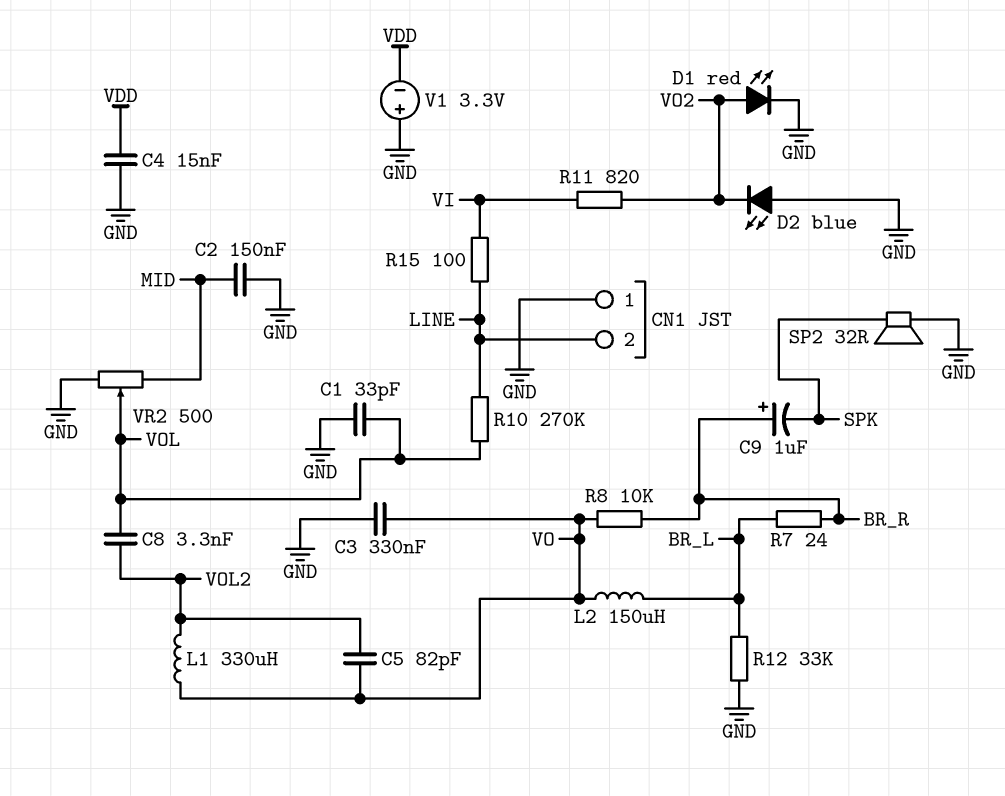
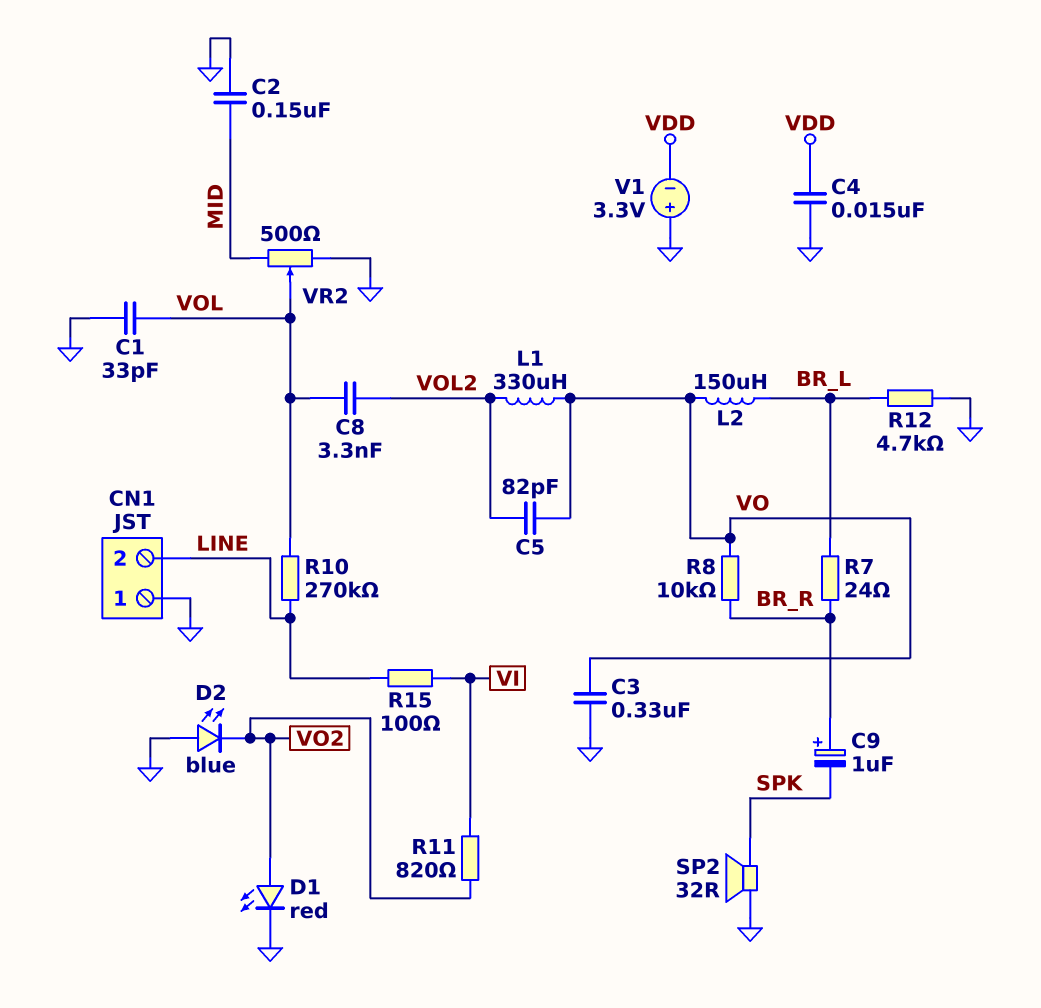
R12: 33k (BR_L, GND) -> 4.7k (BR_L, GND)

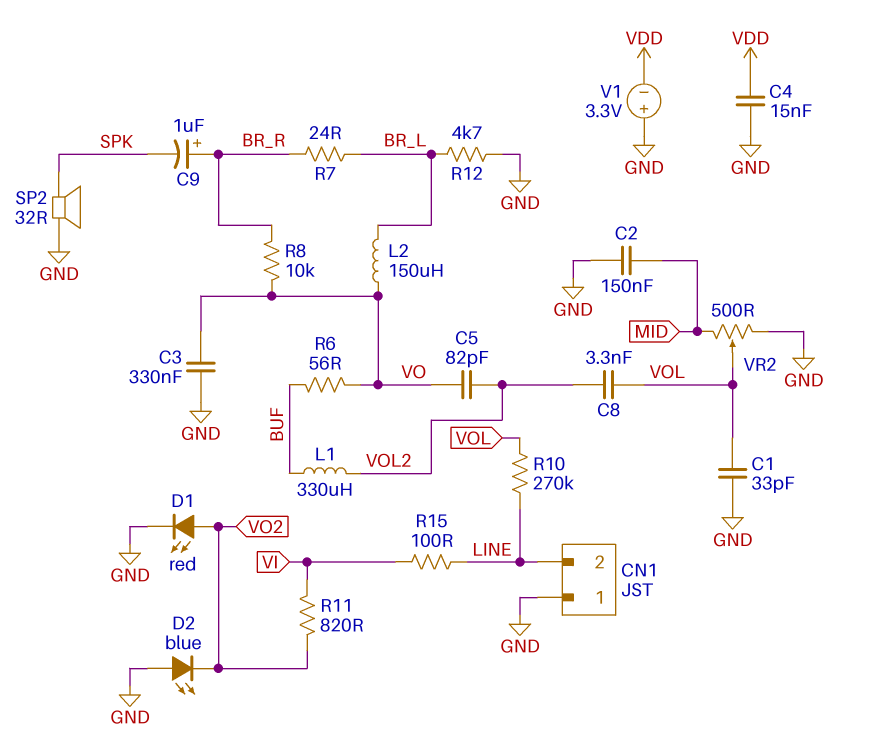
L1: 330uH (VO, VOL2) -> 330uH (BUF, VOL2)
R6: none -> 56 (BUF, VO)

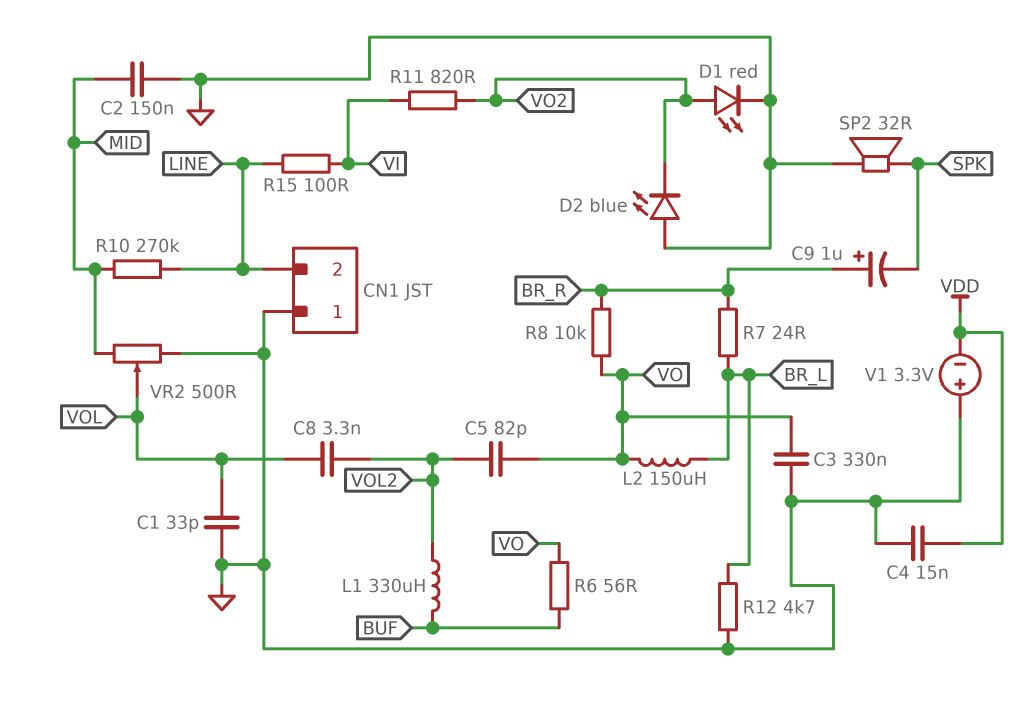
R10: 270k (LINE, VOL) -> 270k (LINE, MID)

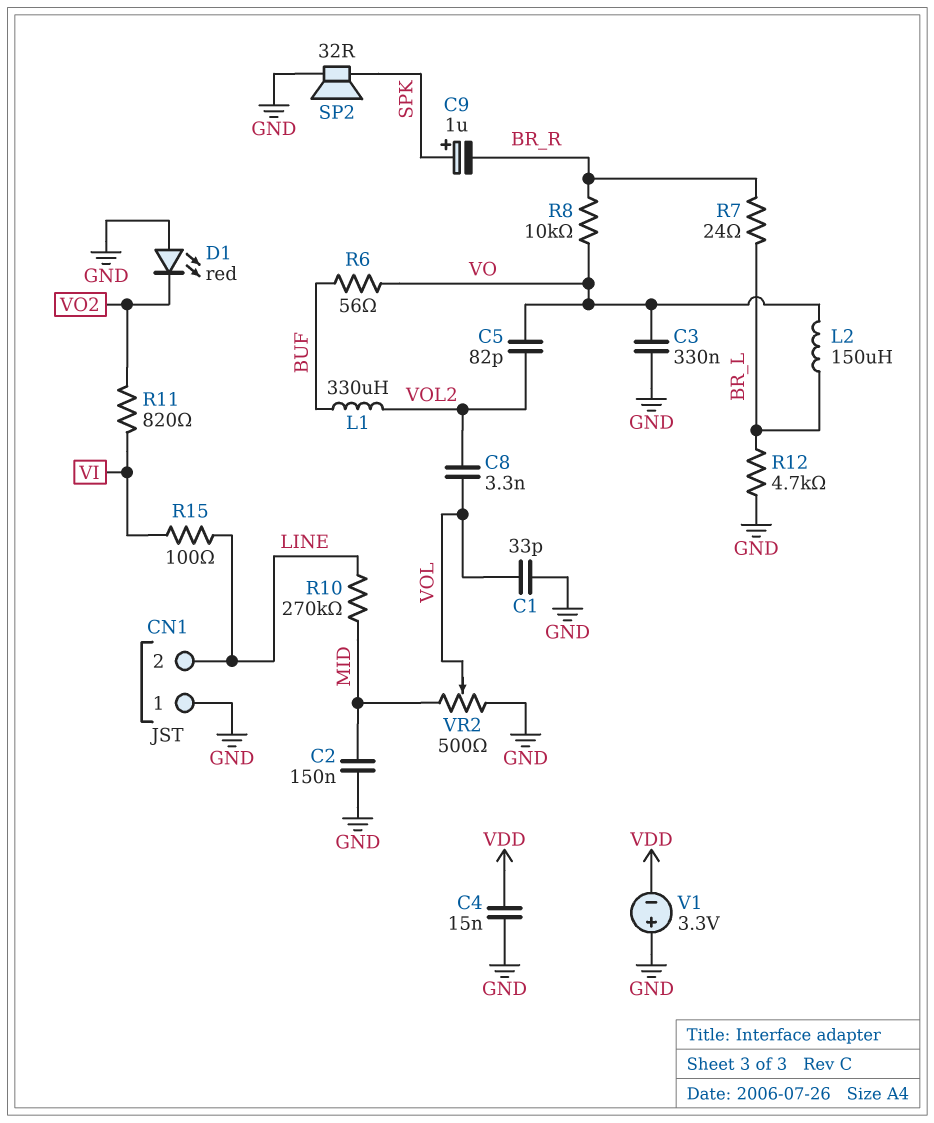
C9: 1uF (plus BR_R, minus SPK) -> 1uF (plus SPK, minus BR_R)
D1: LED red (A VO2, K GND) -> LED red (A GND, K VO2)
D2: LED blue (A GND, K VO2) -> none

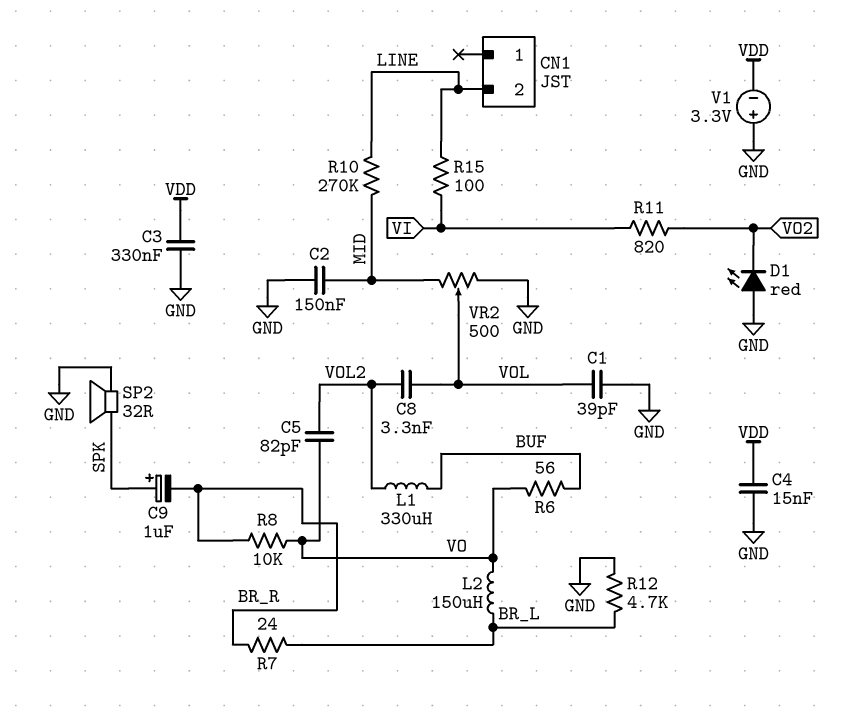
C1: 33pF (GND, VOL) -> 39pF (GND, VOL)
C3: 330nF (GND, VO) -> 330nF (GND, VDD)
CN1 pin 1: GND -> none

